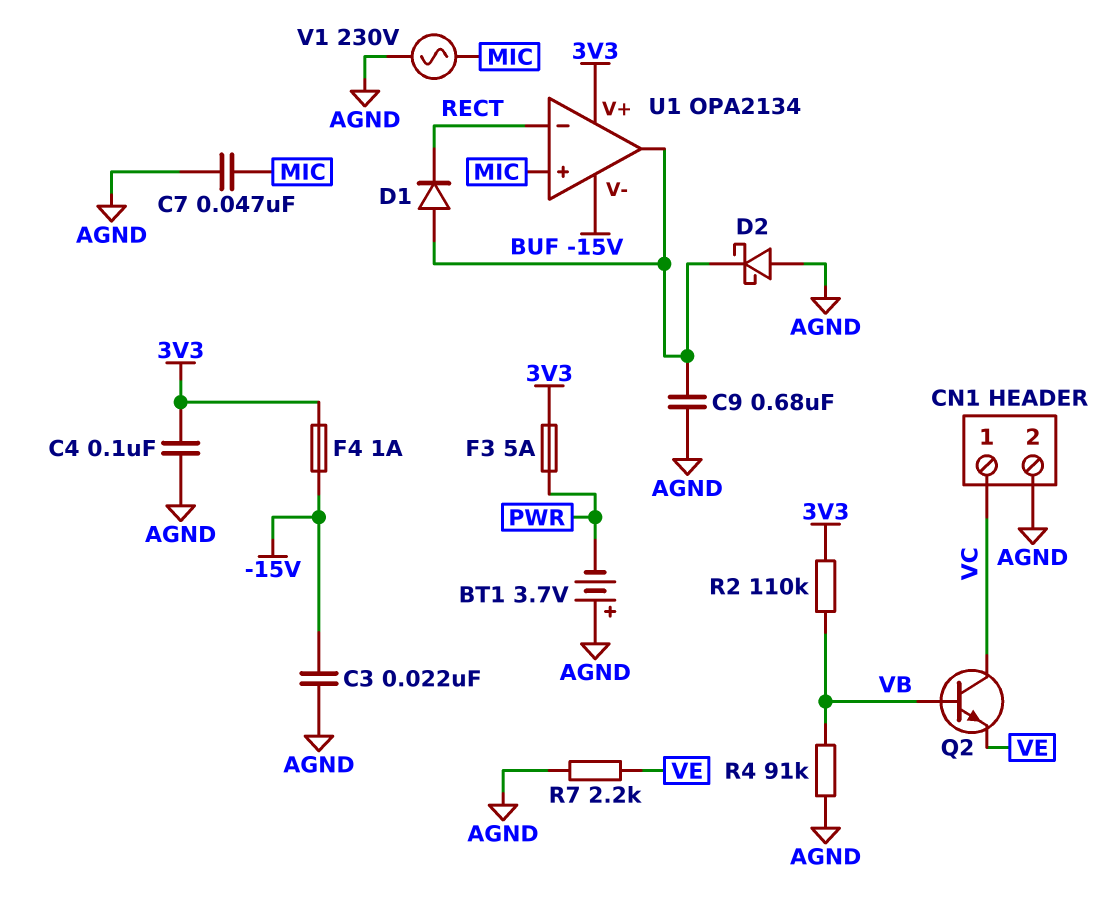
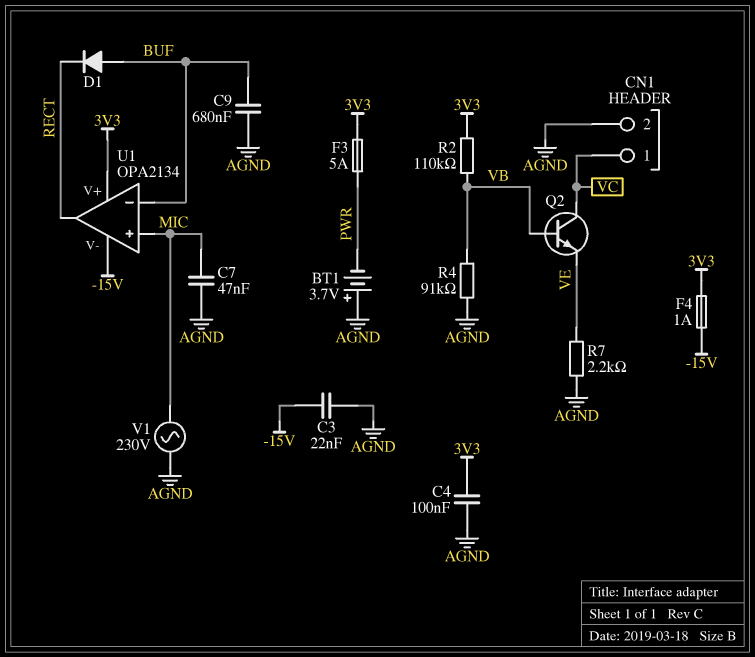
D2: schottky (A AGND, K BUF) -> none
U1 pin in-: RECT -> BUF
U1 pin out: BUF -> RECT

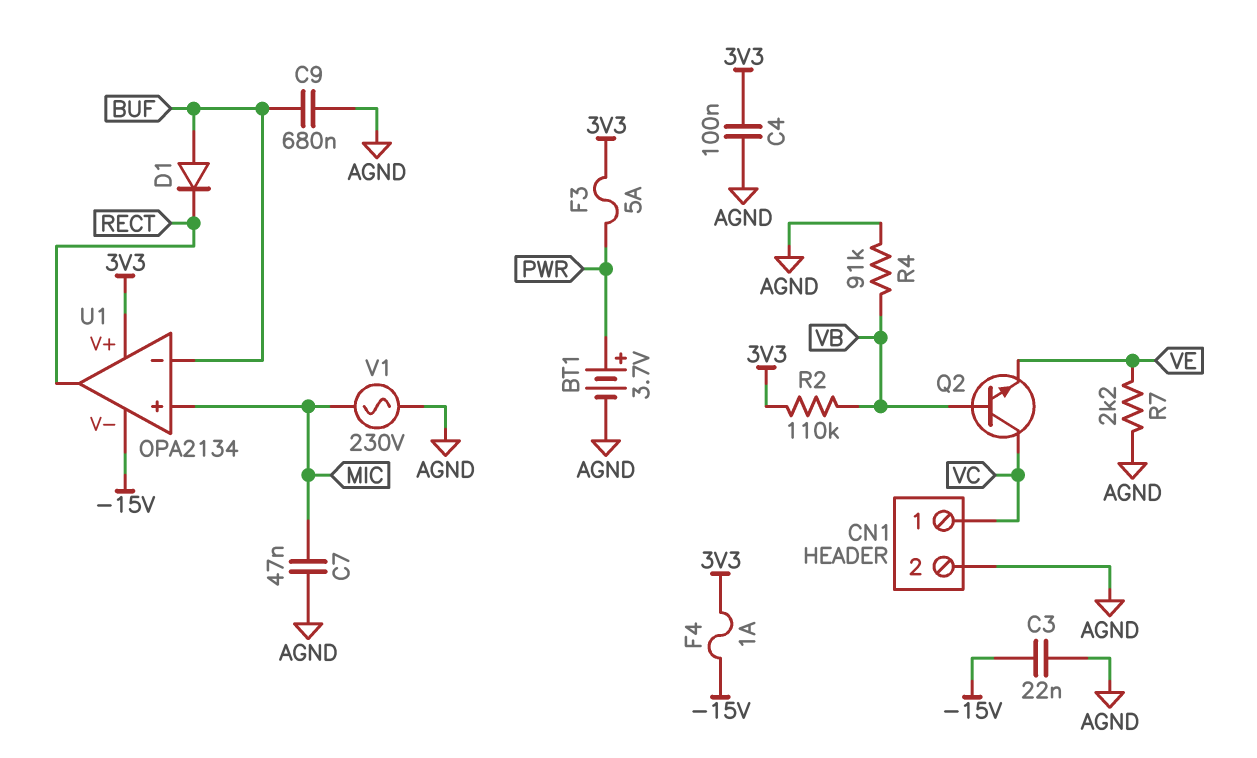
BT1: 3.7V (plus AGND, minus PWR) -> 3.7V (plus PWR, minus AGND)

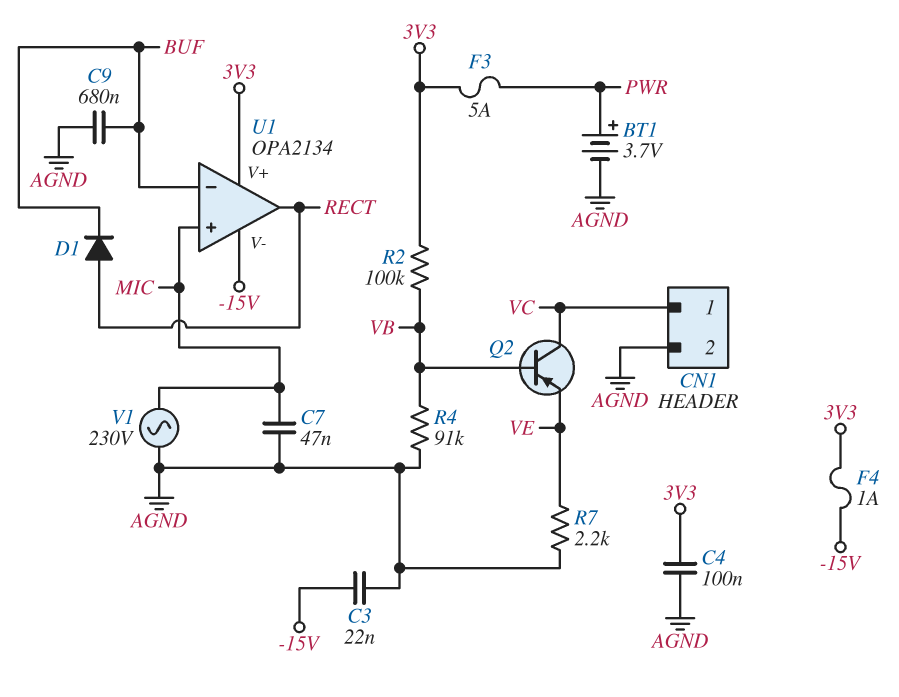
D1: diode (A BUF, K RECT) -> diode (A RECT, K BUF)
Q2: NPN (B VB, C VC, E VE) -> PNP (B VB, C VC, E VE)
R2: 110k (3V3, VB) -> 100k (3V3, VB)

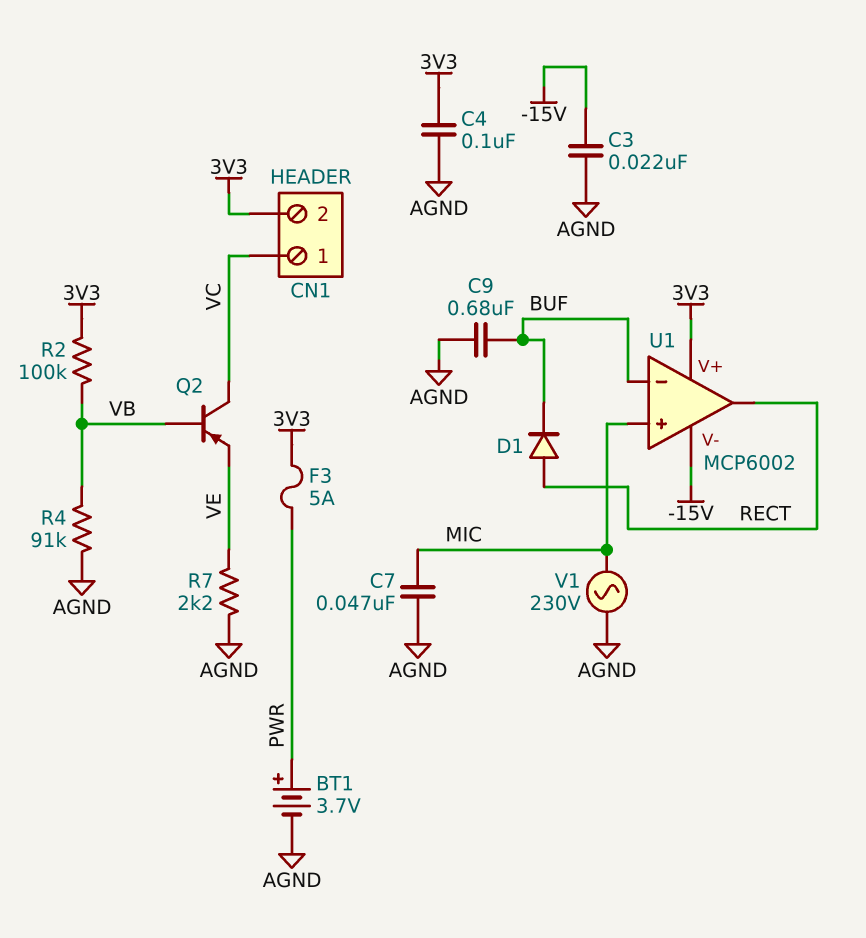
CN1 pin 2: AGND -> 3V3
F4: 1A (-15V, 3V3) -> none
U1: OPA2134 -> MCP6002

